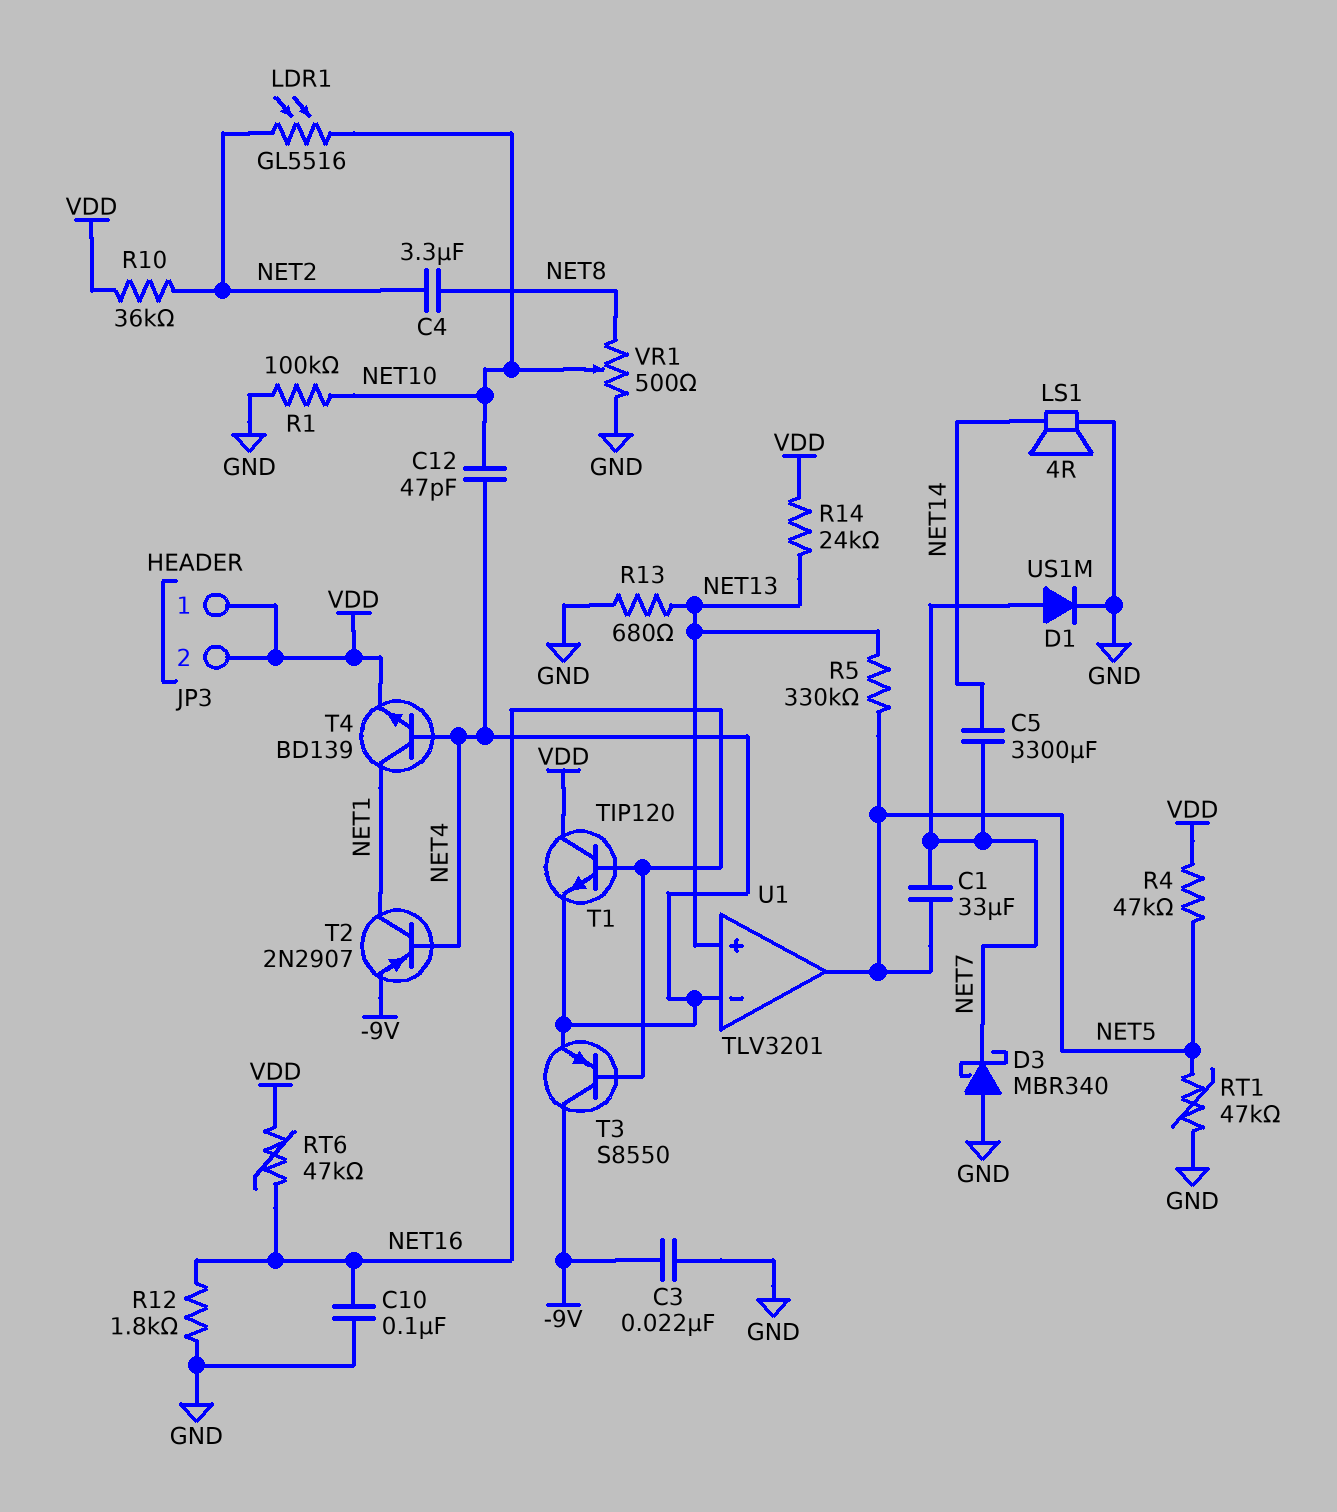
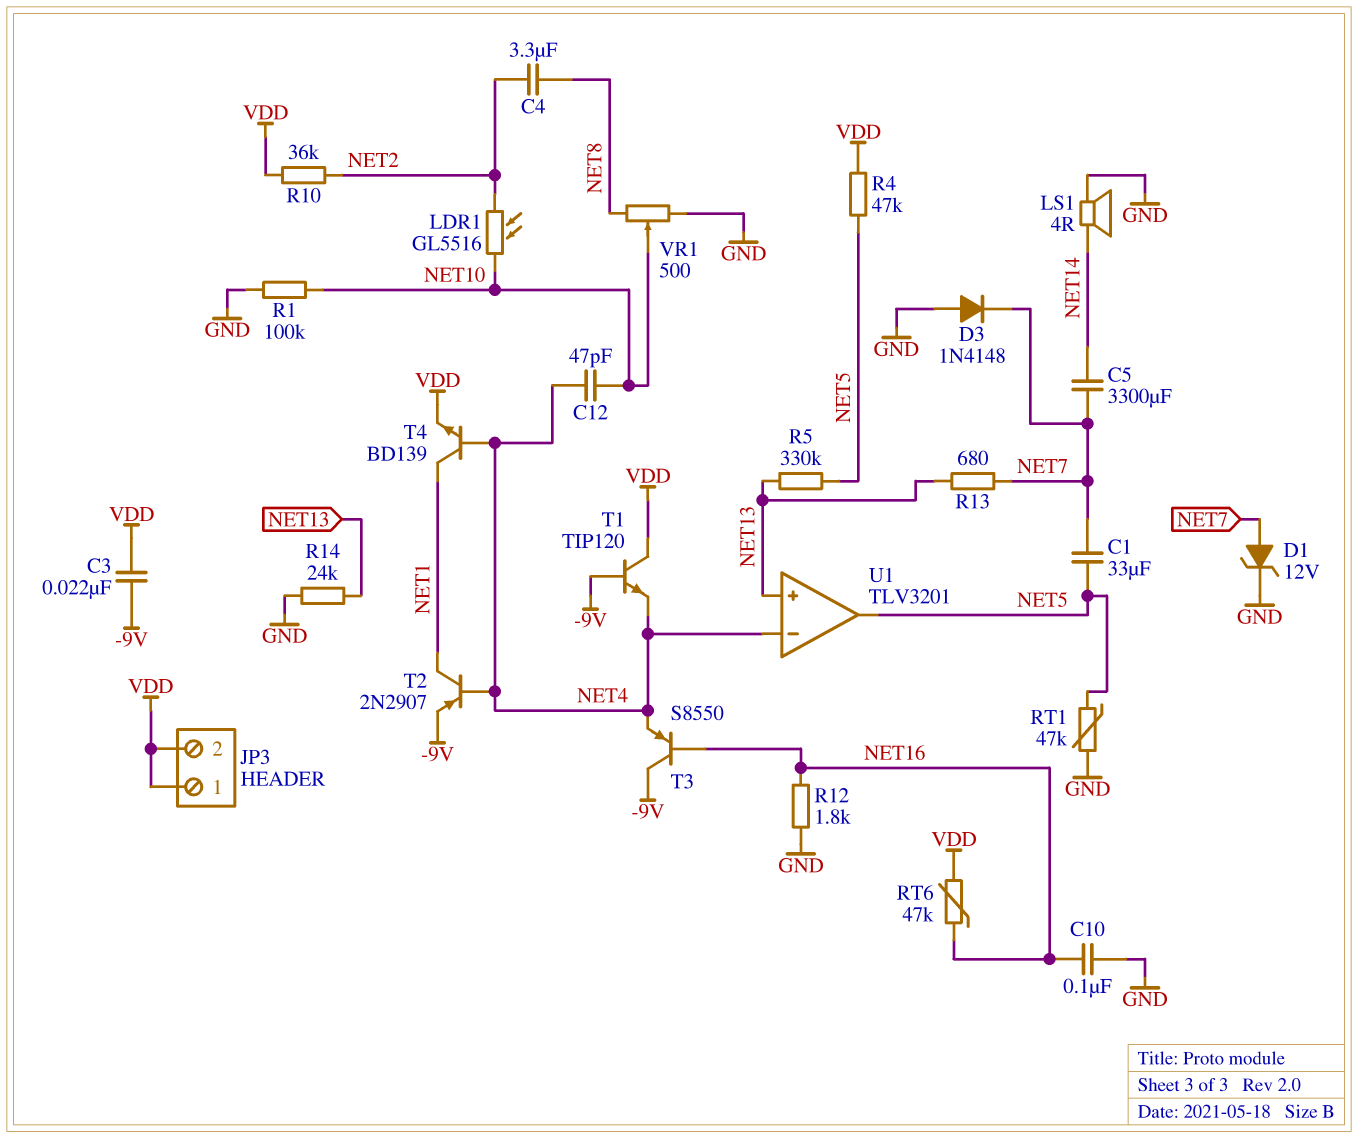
C3: 22nF (-9V, GND) -> 22nF (-9V, VDD)
D1: diode US1M (A NET7, K GND) -> zener 12V (A NET7, K GND)
D3: schottky MBR340 (A GND, K NET7) -> diode 1N4148 (A GND, K NET7)
R13: 680 (GND, NET13) -> 680 (NET7, NET13)
R14: 24k (NET13, VDD) -> 24k (GND, NET13)
T1: NPN TIP120 (B NET16, C VDD, E NET4) -> NPN TIP120 (B -9V, C VDD, E NET4)

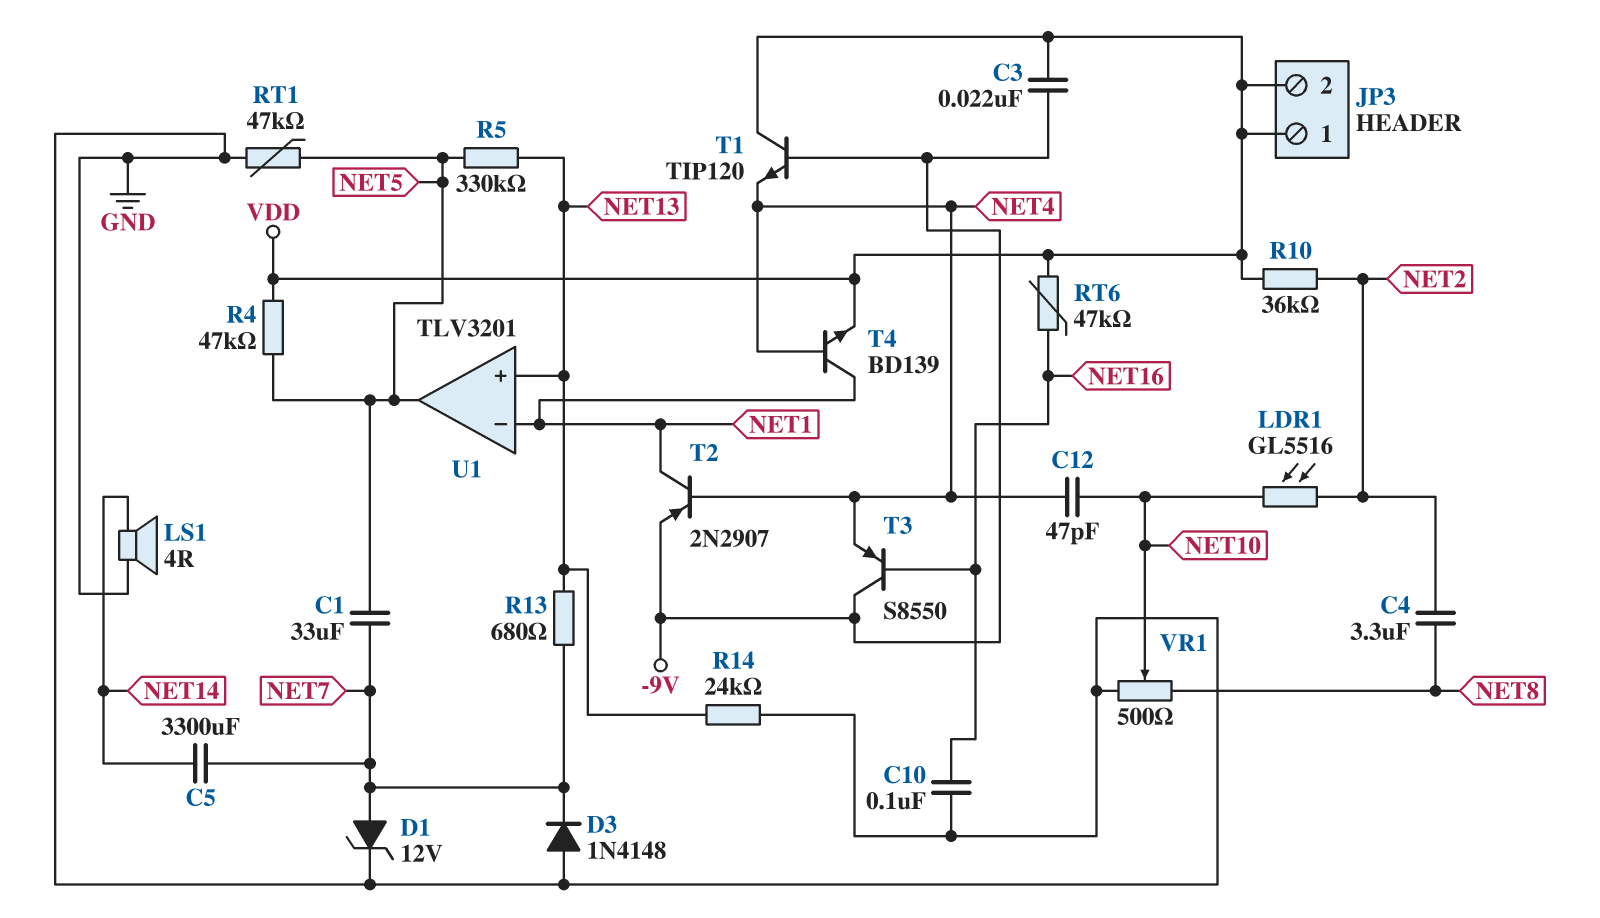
R1: 100k (GND, NET10) -> none
R12: 1.8k (GND, NET16) -> none
U1 pin in-: NET4 -> NET1

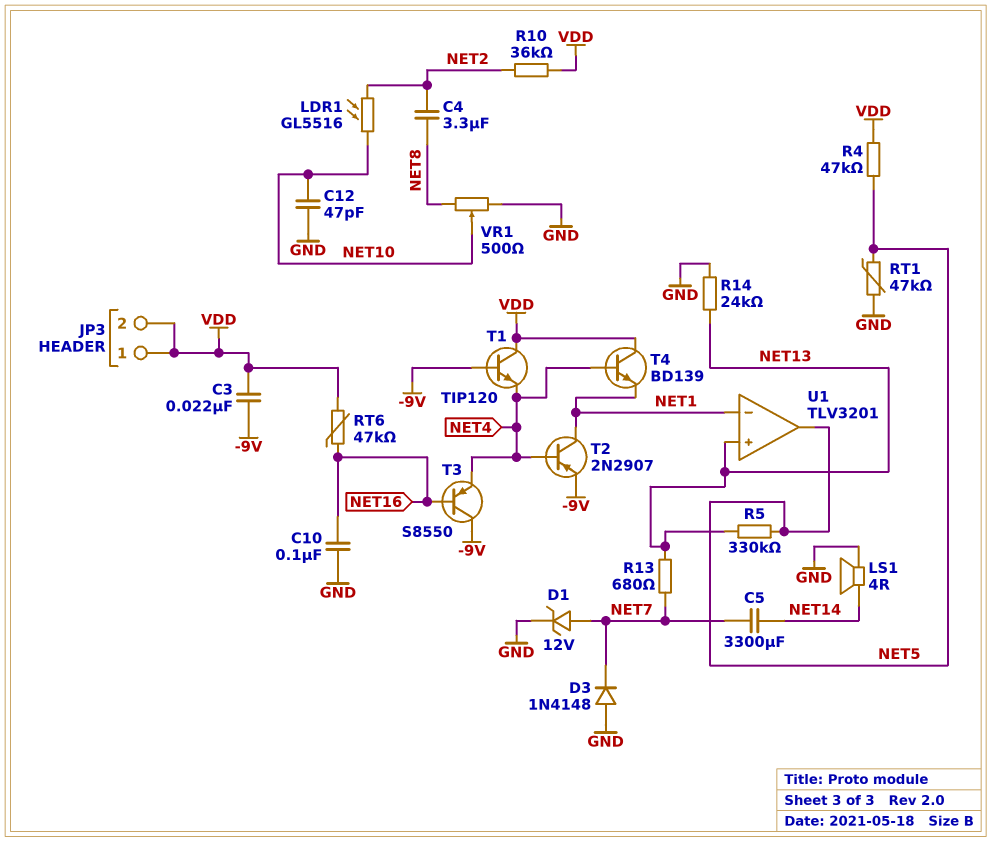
C1: 33uF (NET5, NET7) -> none
C12: 47pF (NET4, NET10) -> 47pF (GND, NET10)
T4: NPN BD139 (B NET4, C NET1, E VDD) -> NPN BD139 (B NET4, C VDD, E NET1)

